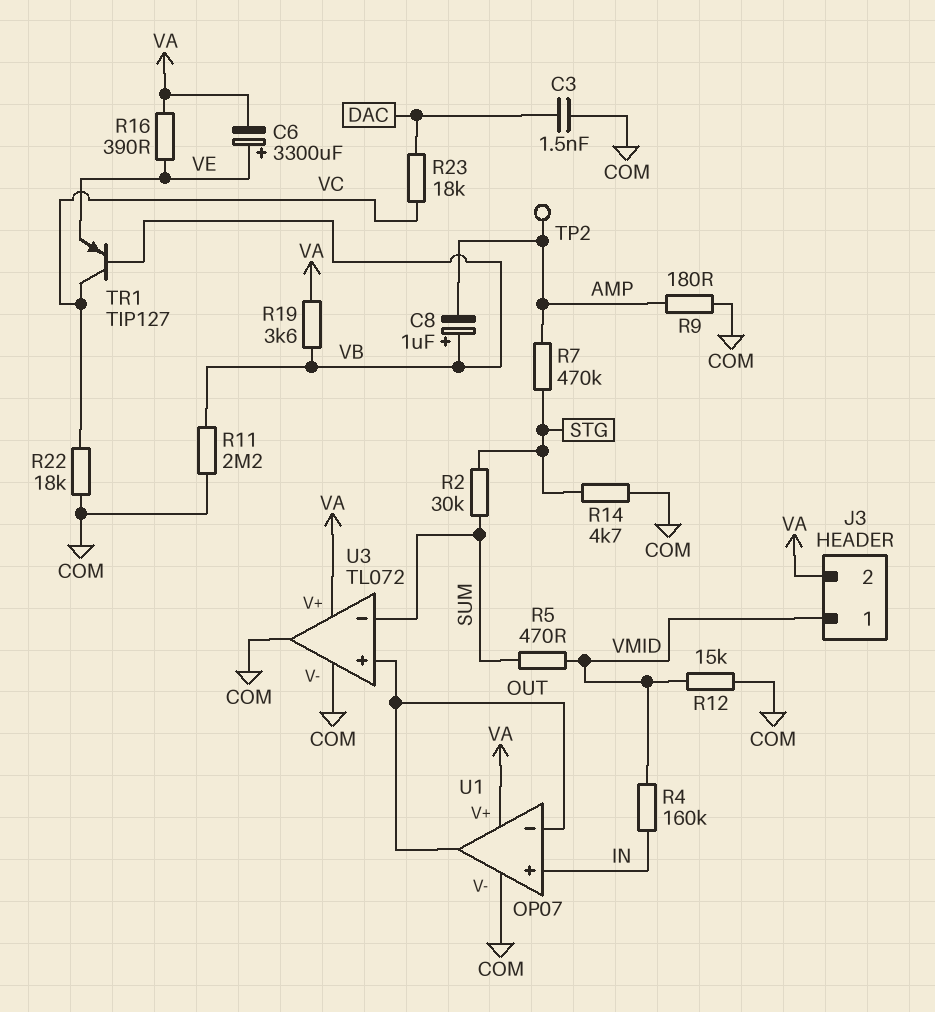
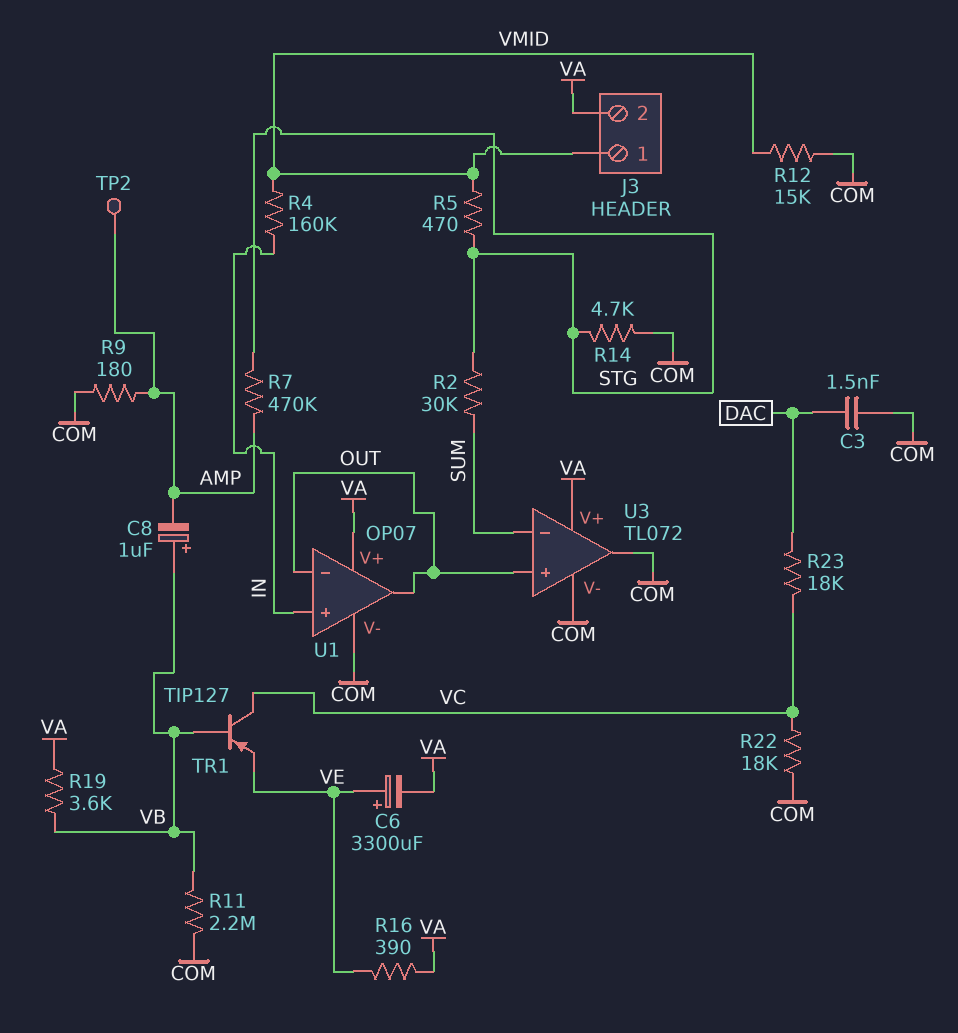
R5: 470 (SUM, VMID) -> 470 (STG, VMID)

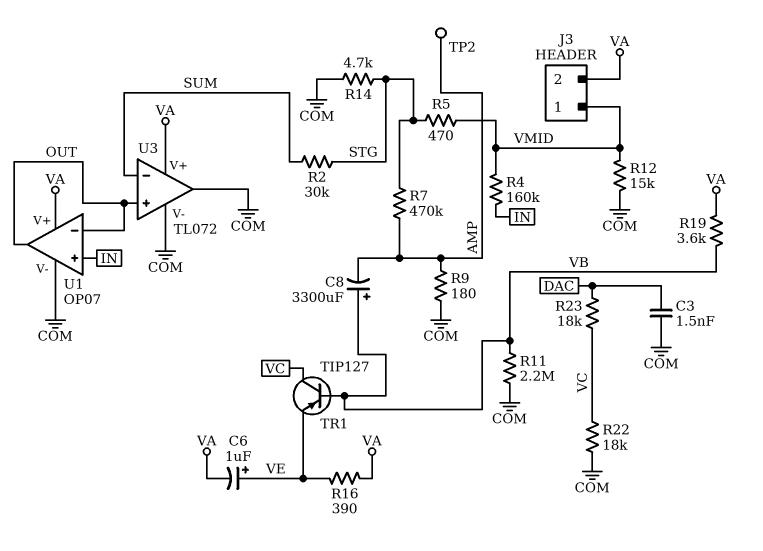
C6: 3300uF (plus VE, minus VA) -> 1uF (plus VE, minus VA)
C8: 1uF (plus VB, minus AMP) -> 3300uF (plus VB, minus AMP)

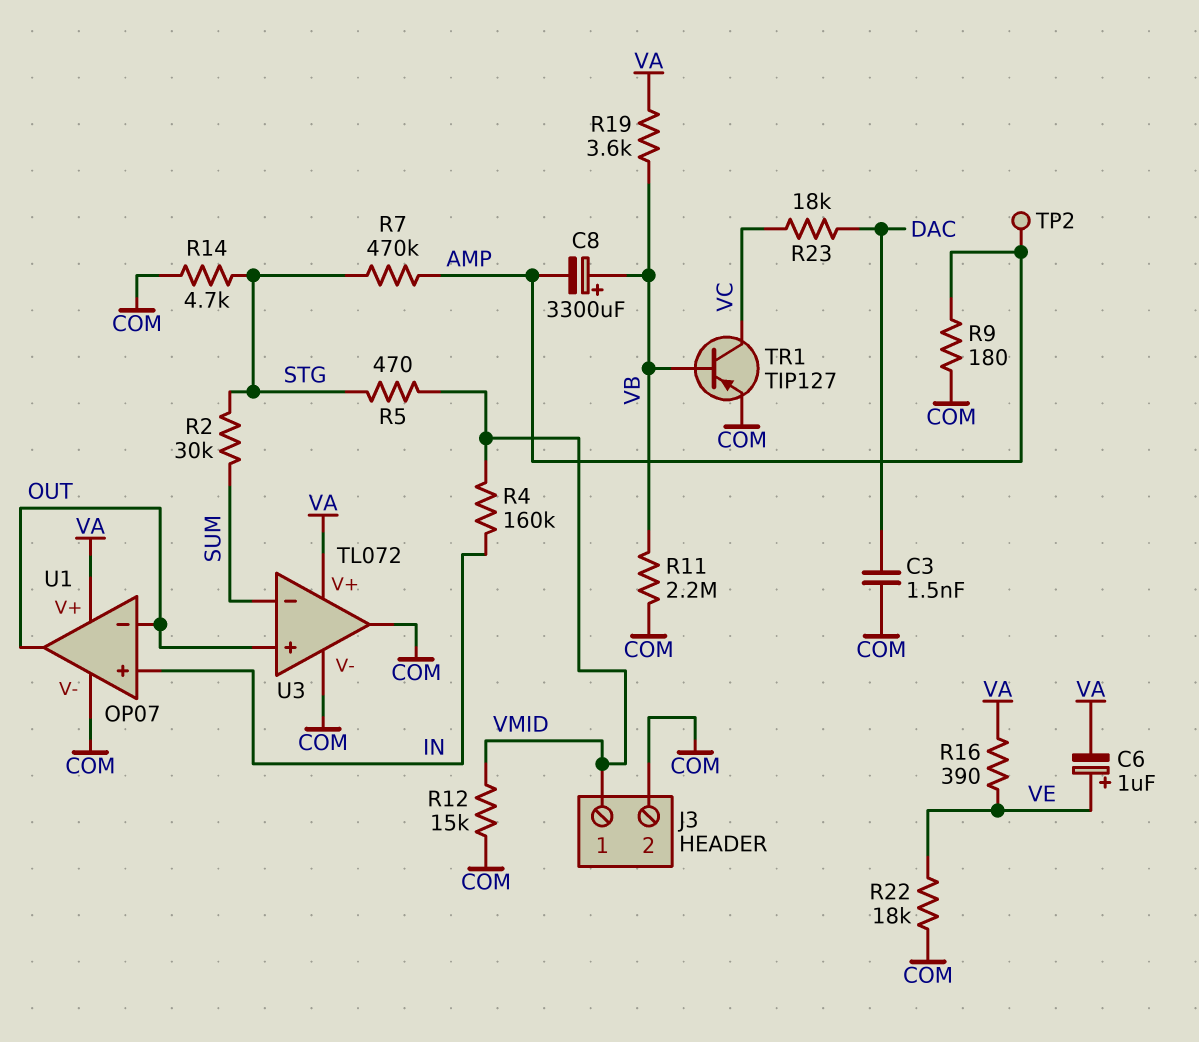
J3 pin 2: VA -> COM
R22: 18k (COM, VC) -> 18k (COM, VE)
TR1: PNP TIP127 (B VB, C VC, E VE) -> PNP TIP127 (B VB, C VC, E COM)

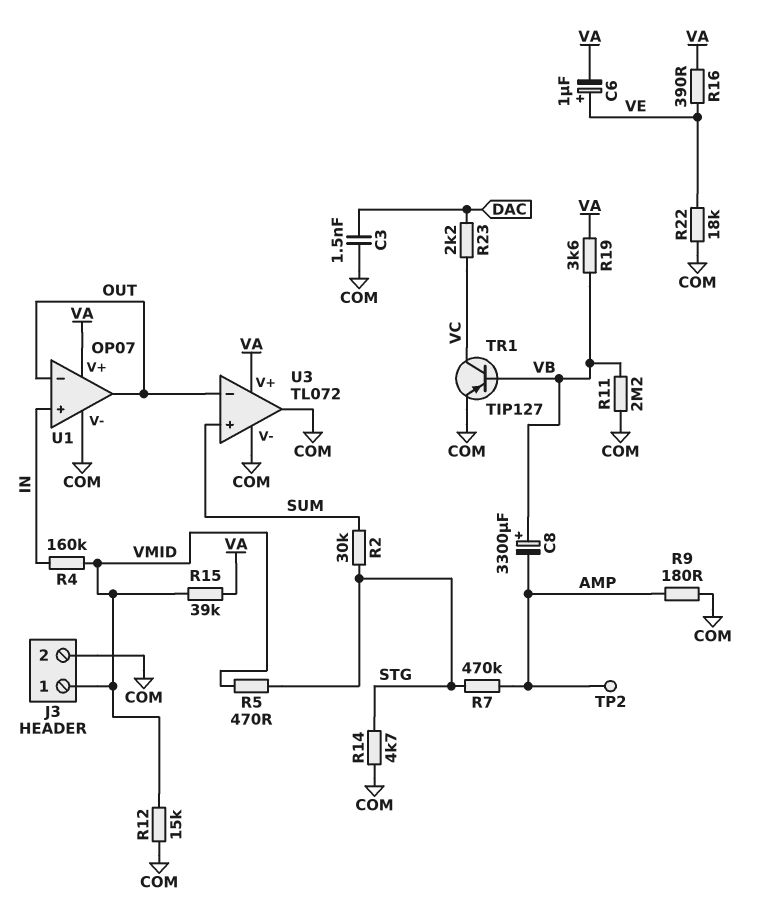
R15: none -> 39k (VA, VMID)
R23: 18k (DAC, VC) -> 2.2k (DAC, VC)
U3 pin in+: OUT -> SUM
U3 pin in-: SUM -> OUT

